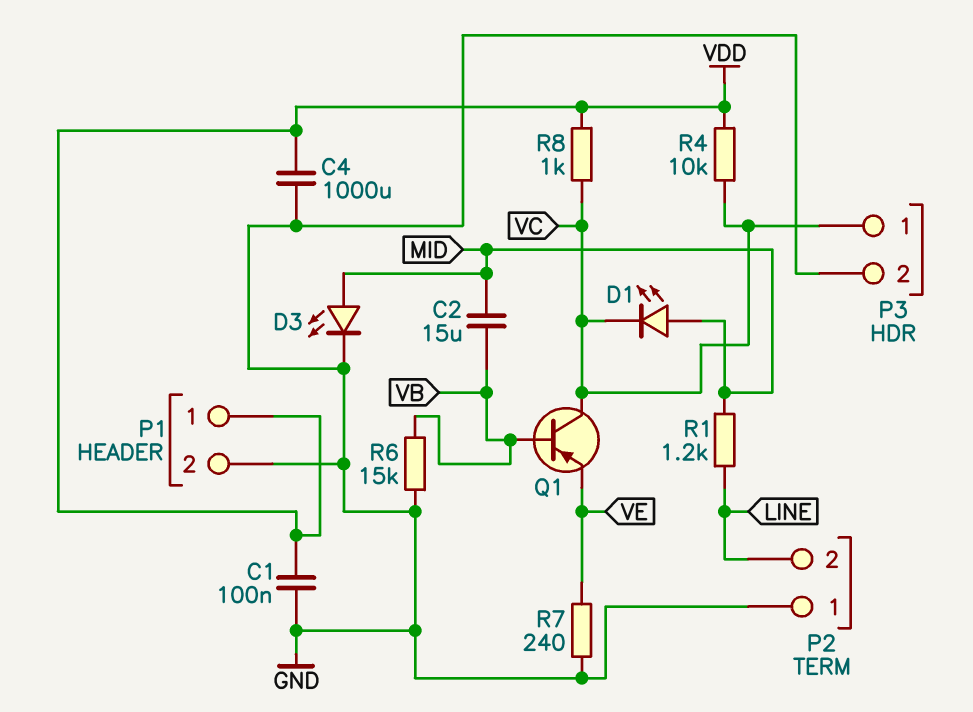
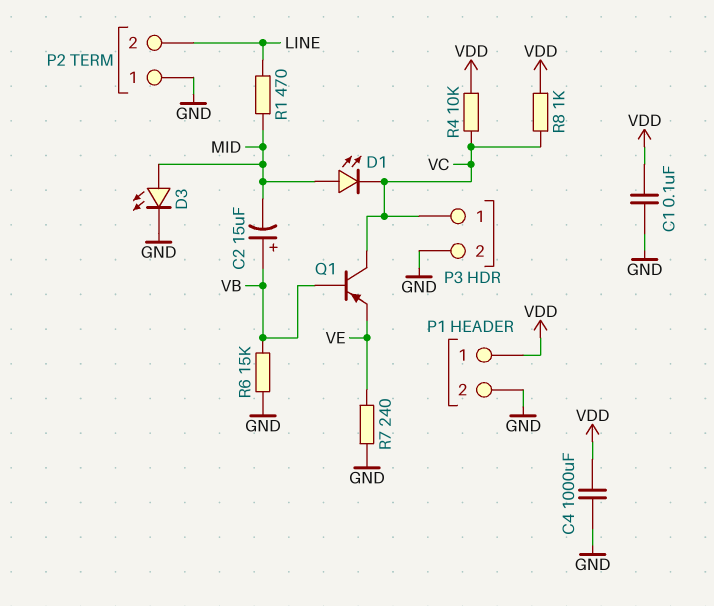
C2: 15uF (MID, VB) -> 15uF (plus VB, minus MID)
R1: 1.2k (LINE, MID) -> 470 (LINE, MID)

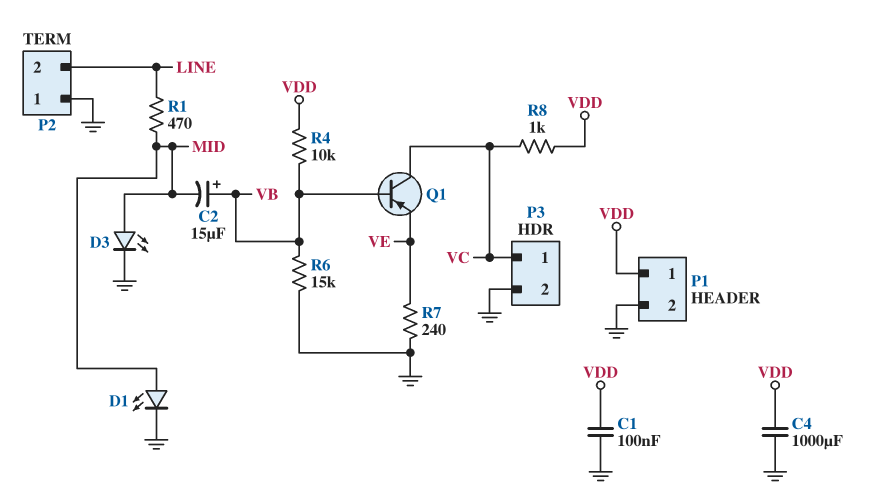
D1: LED (A MID, K VC) -> LED (A MID, K GND)
R4: 10k (VC, VDD) -> 10k (VB, VDD)

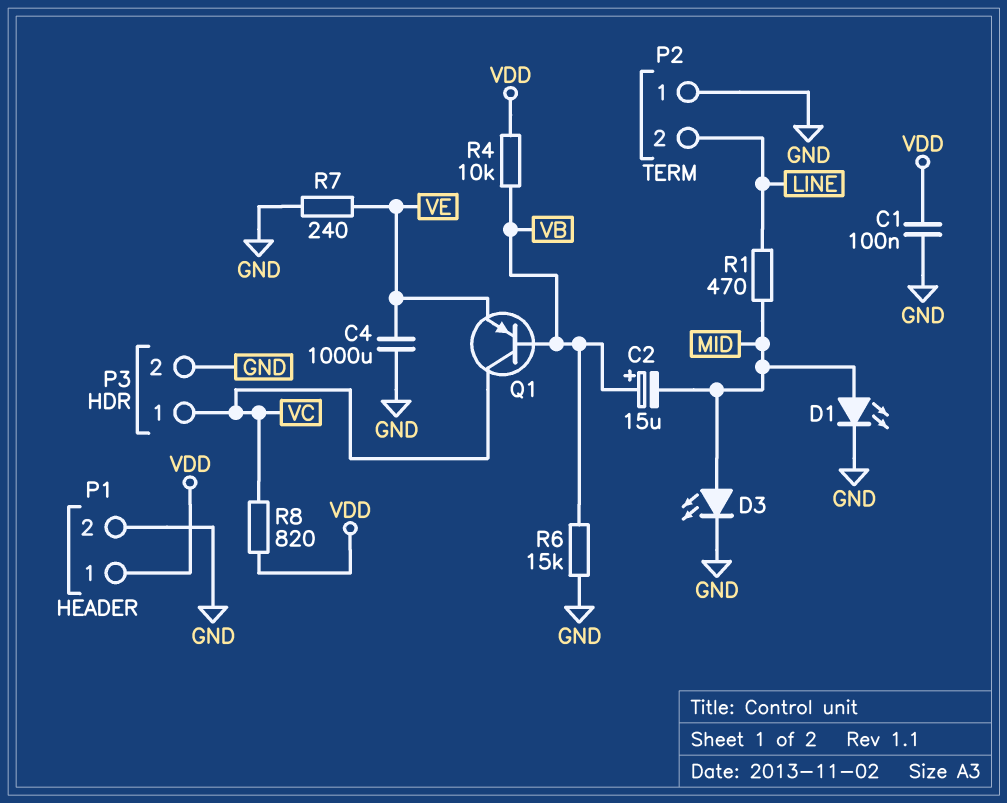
C4: 1000uF (GND, VDD) -> 1000uF (GND, VE)
R8: 1k (VC, VDD) -> 820 (VC, VDD)

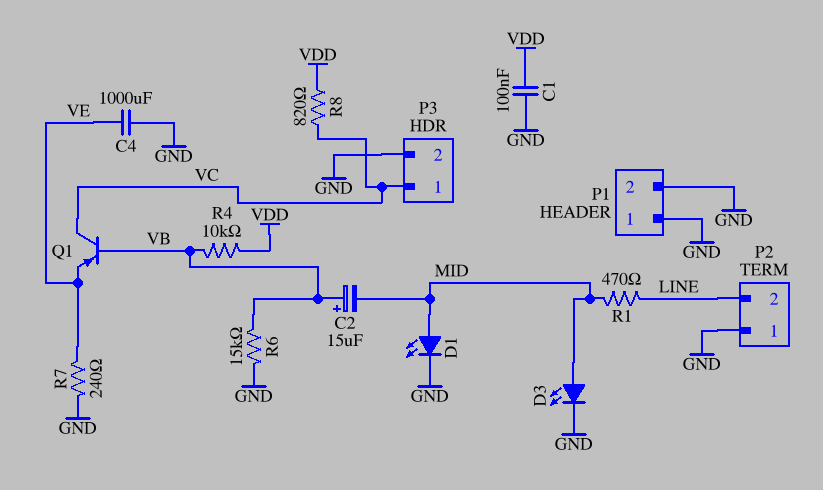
P1 pin 1: VDD -> GND

